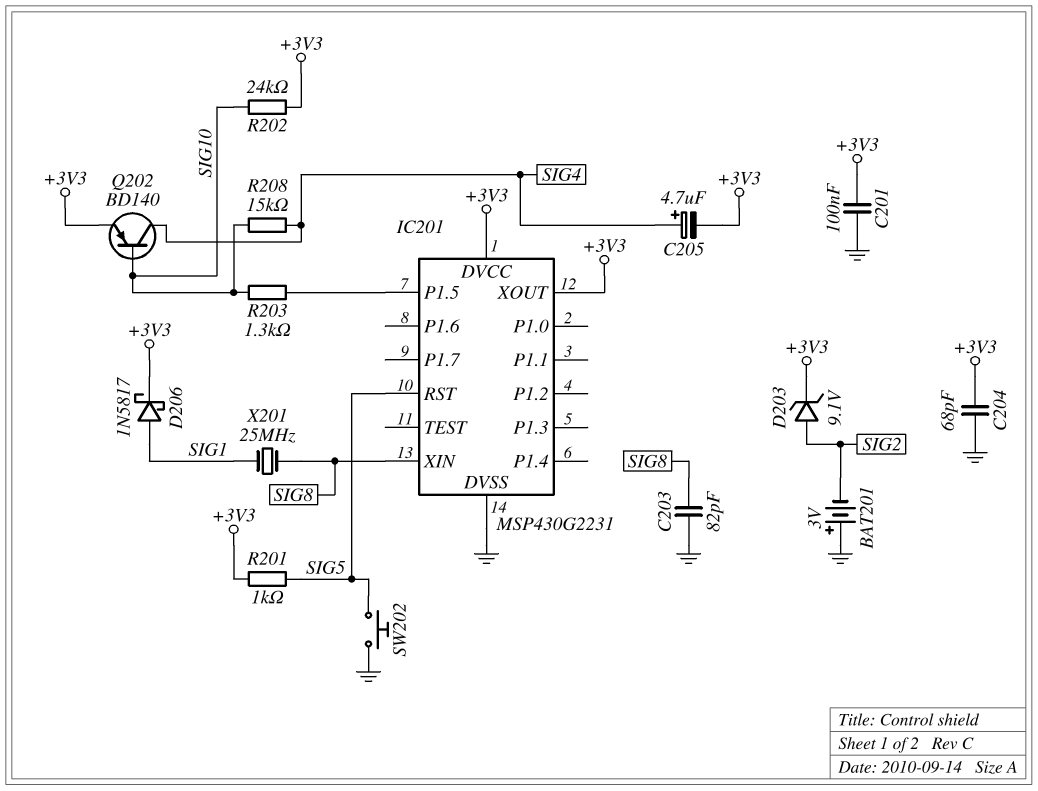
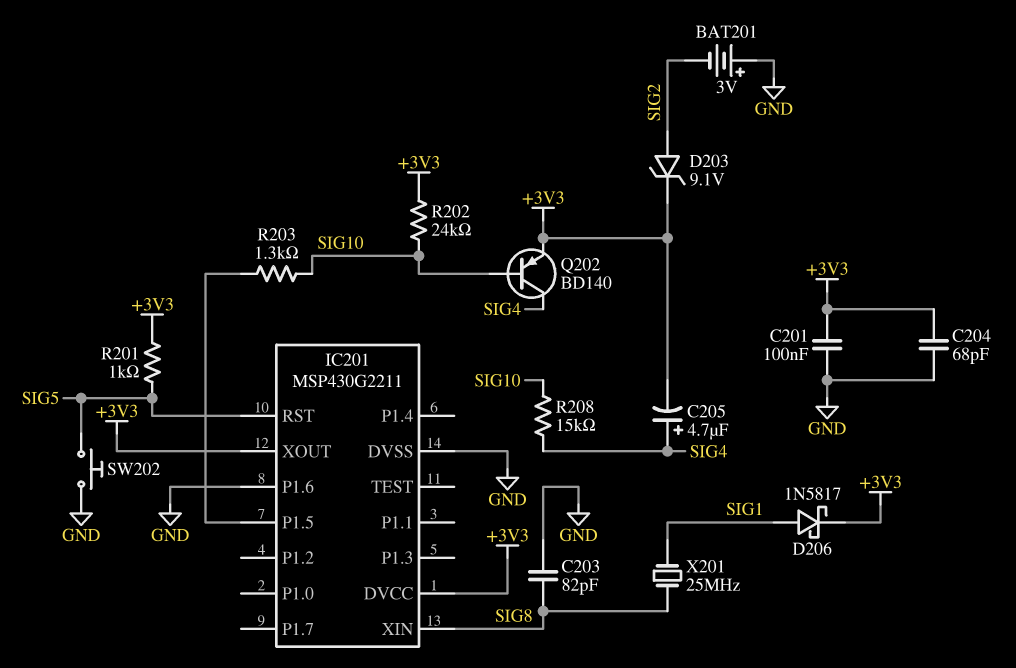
IC201: MSP430G2231 -> MSP430G2211
IC201 pin P1.6: none -> GND

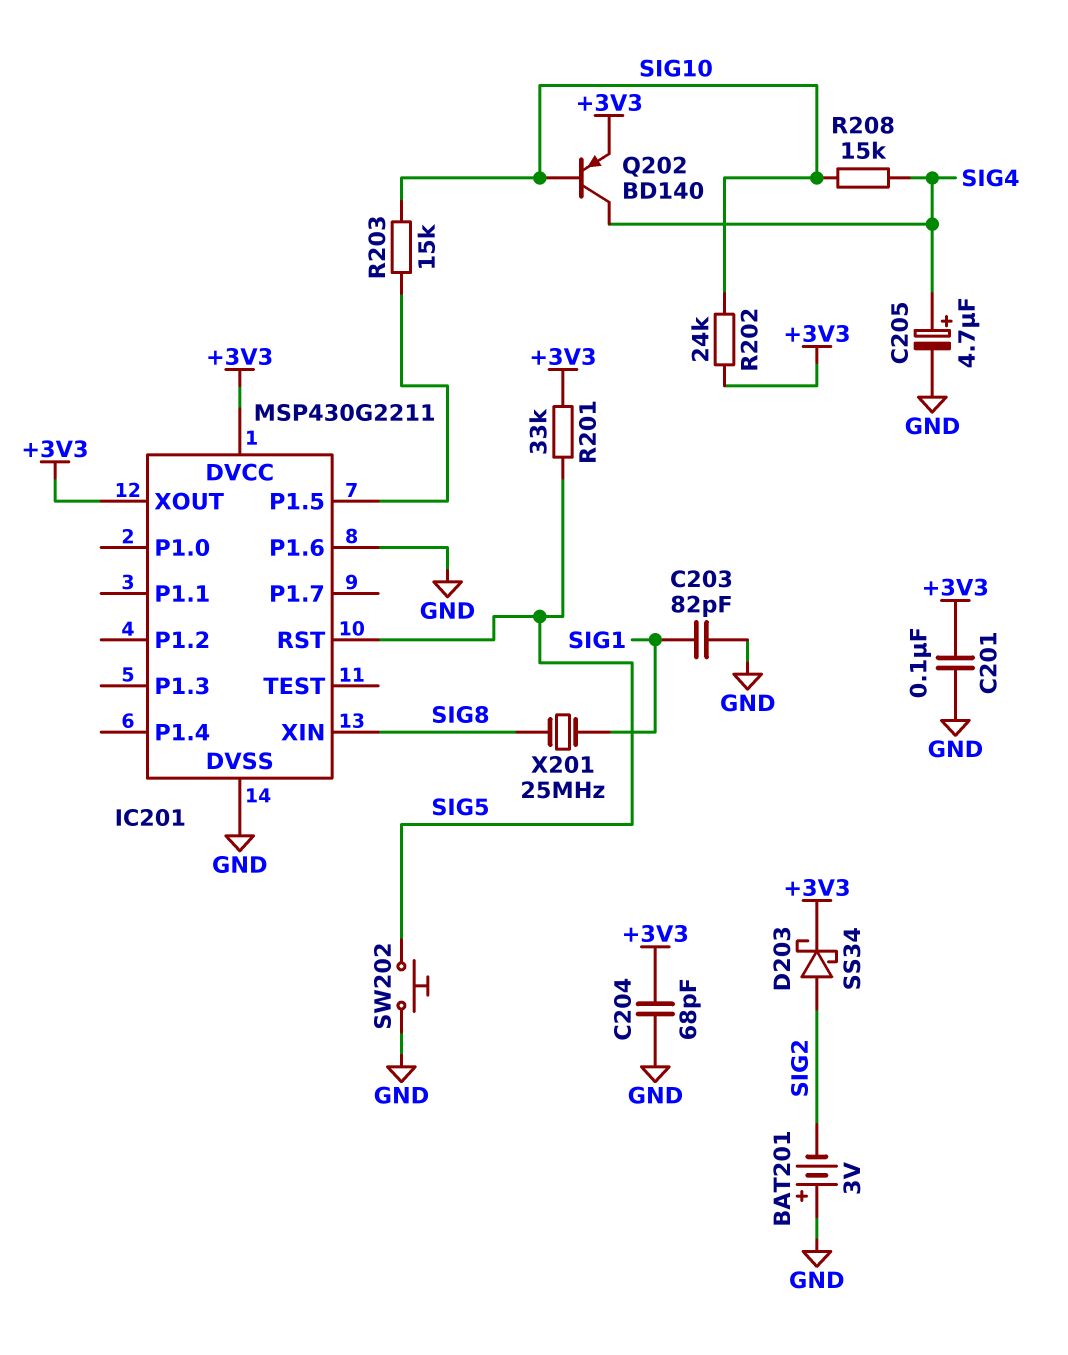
C203: 82pF (GND, SIG8) -> 82pF (GND, SIG1)
C205: 4.7uF (plus SIG4, minus +3V3) -> 4.7uF (plus SIG4, minus GND)
D203: zener 9.1V (A SIG2, K +3V3) -> schottky SS34 (A SIG2, K +3V3)
D206: schottky 1N5817 (A SIG1, K +3V3) -> none
R201: 1k (+3V3, SIG5) -> 33k (+3V3, SIG5)
R203: 1.3k (IC201/P1.5, SIG10) -> 15k (IC201/P1.5, SIG10)

